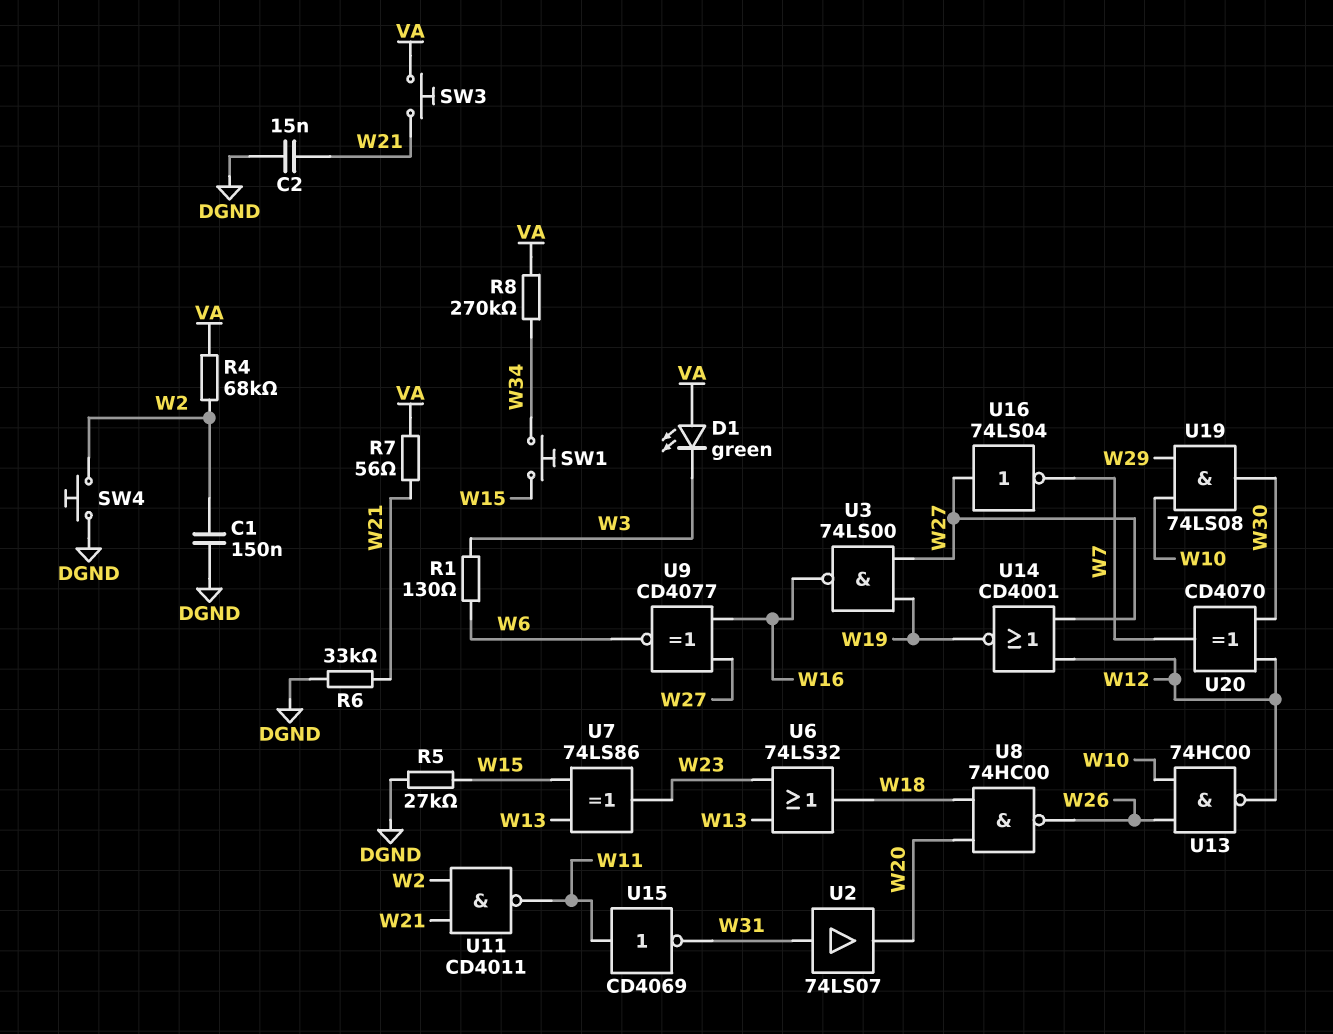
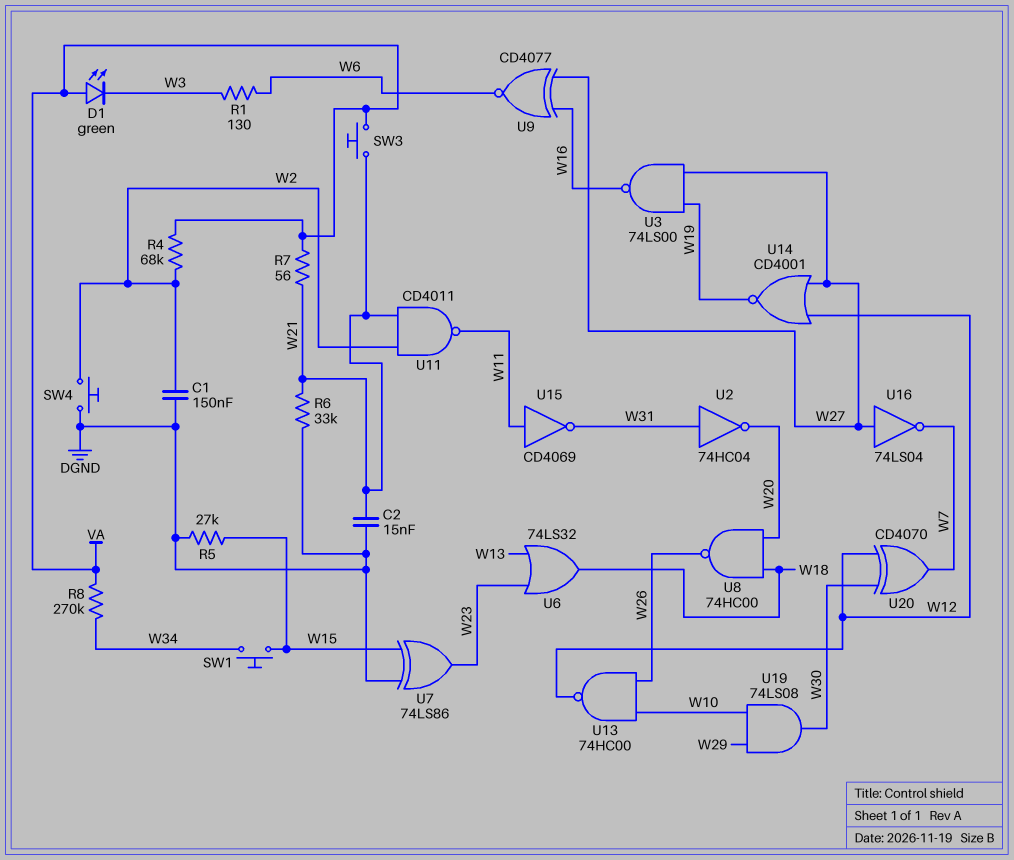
U2: buffer 74LS07 (in W31, out W20) -> NOT 74HC04 (in W31, out W20)
U7: XOR 74LS86 (in W13, in W15, out W23) -> XOR 74LS86 (in DGND, in W15, out W23)

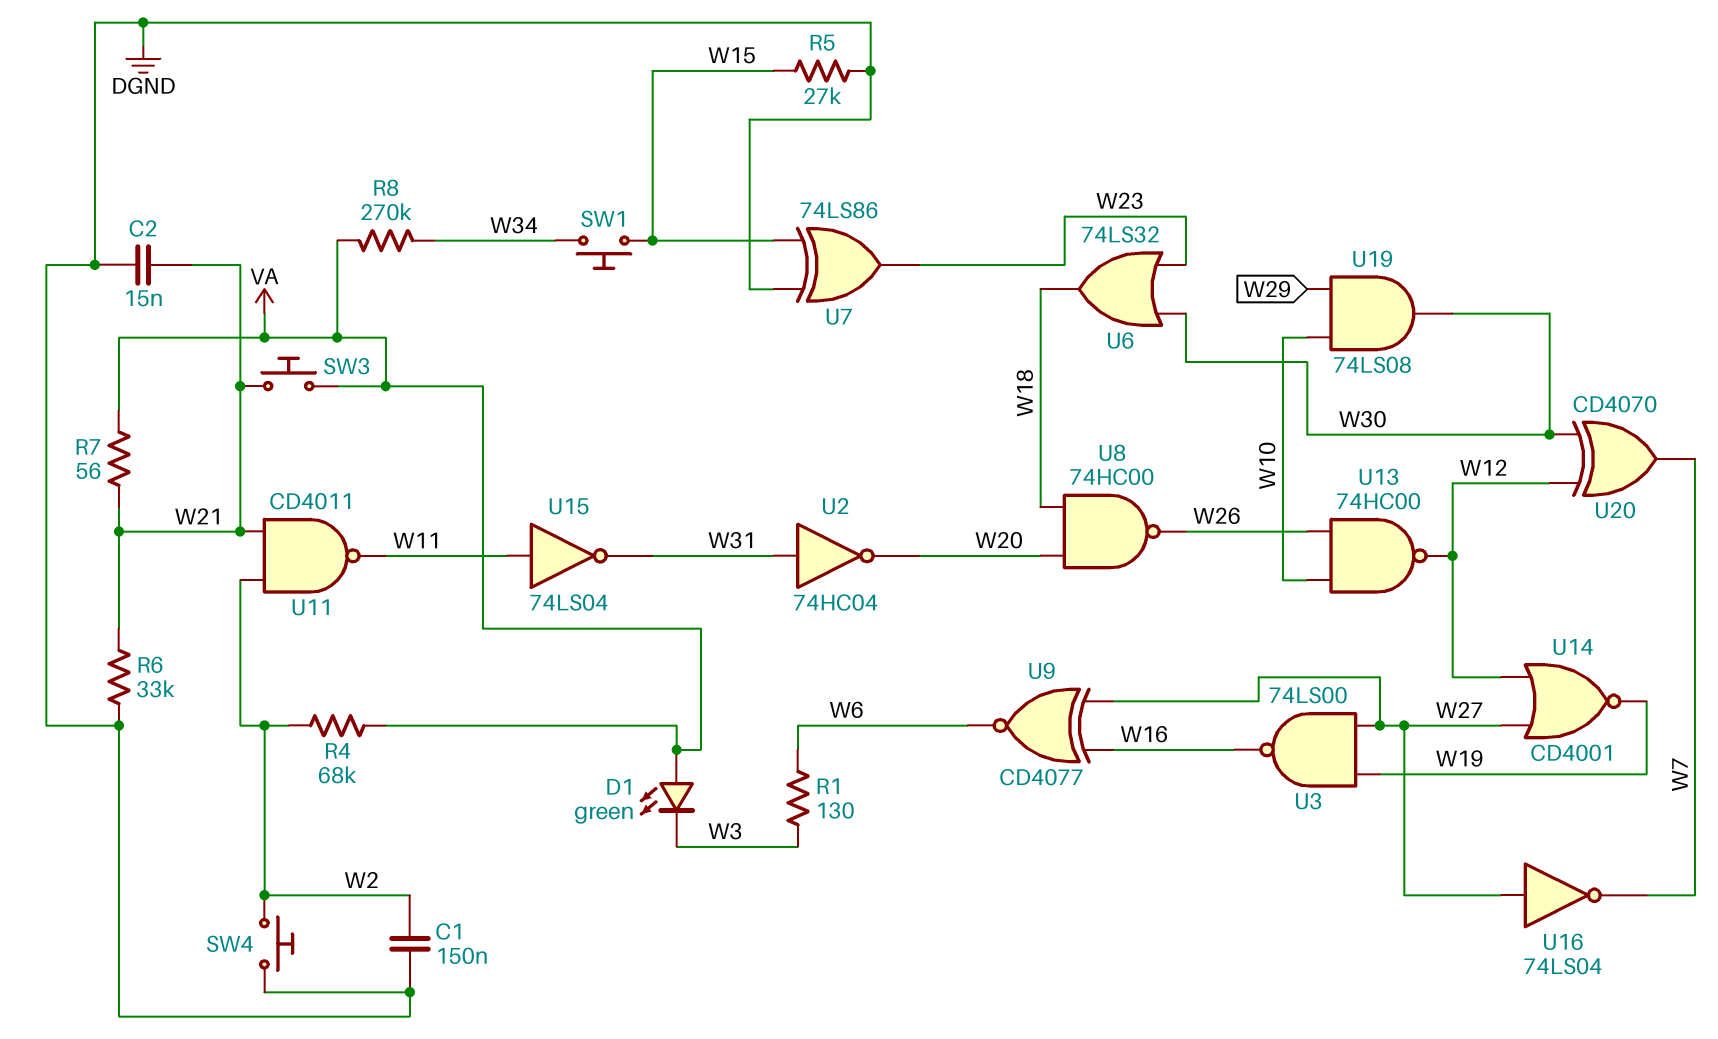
U6: OR 74LS32 (in W13, in W23, out W18) -> OR 74LS32 (in W23, in W30, out W18)
U15: NOT CD4069 (in W11, out W31) -> NOT 74LS04 (in W11, out W31)

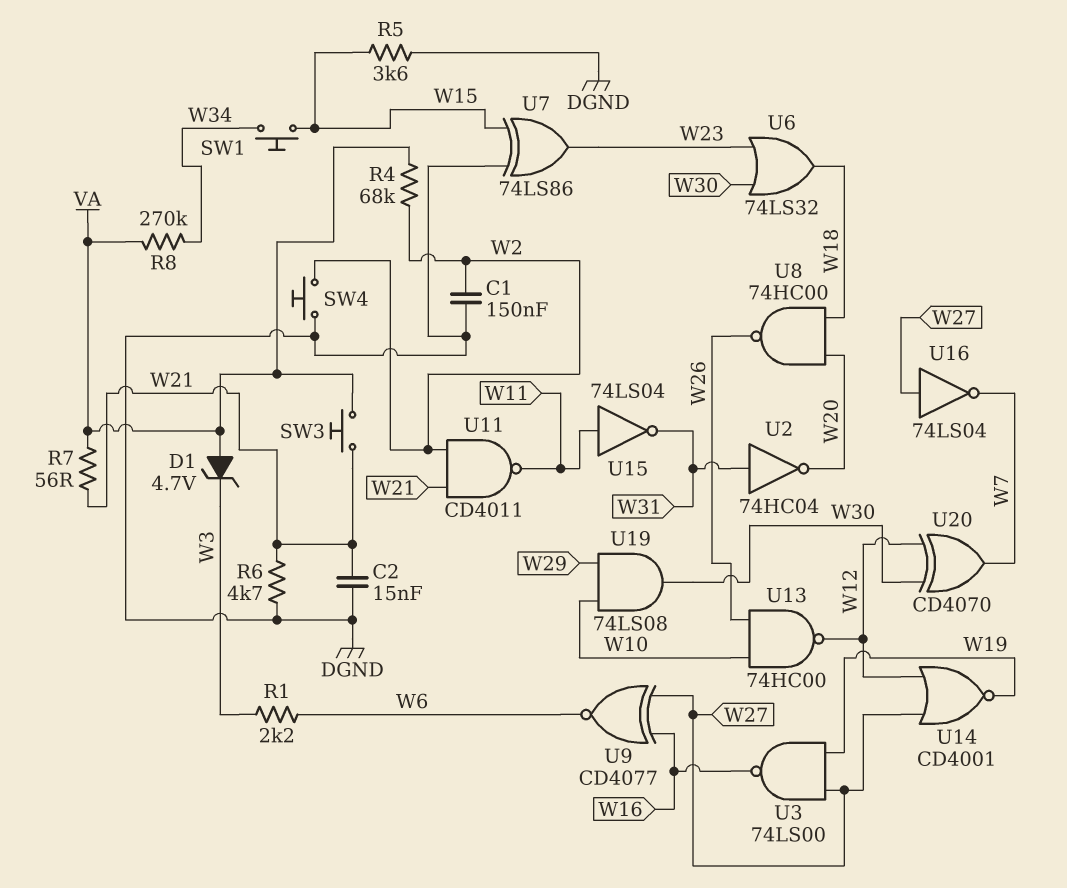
D1: LED green (A VA, K W3) -> zener 4.7V (A VA, K W3)
R1: 130 (W3, W6) -> 2.2k (W3, W6)
R5: 27k (DGND, W15) -> 3.6k (DGND, W15)
R6: 33k (DGND, W21) -> 4.7k (DGND, W21)

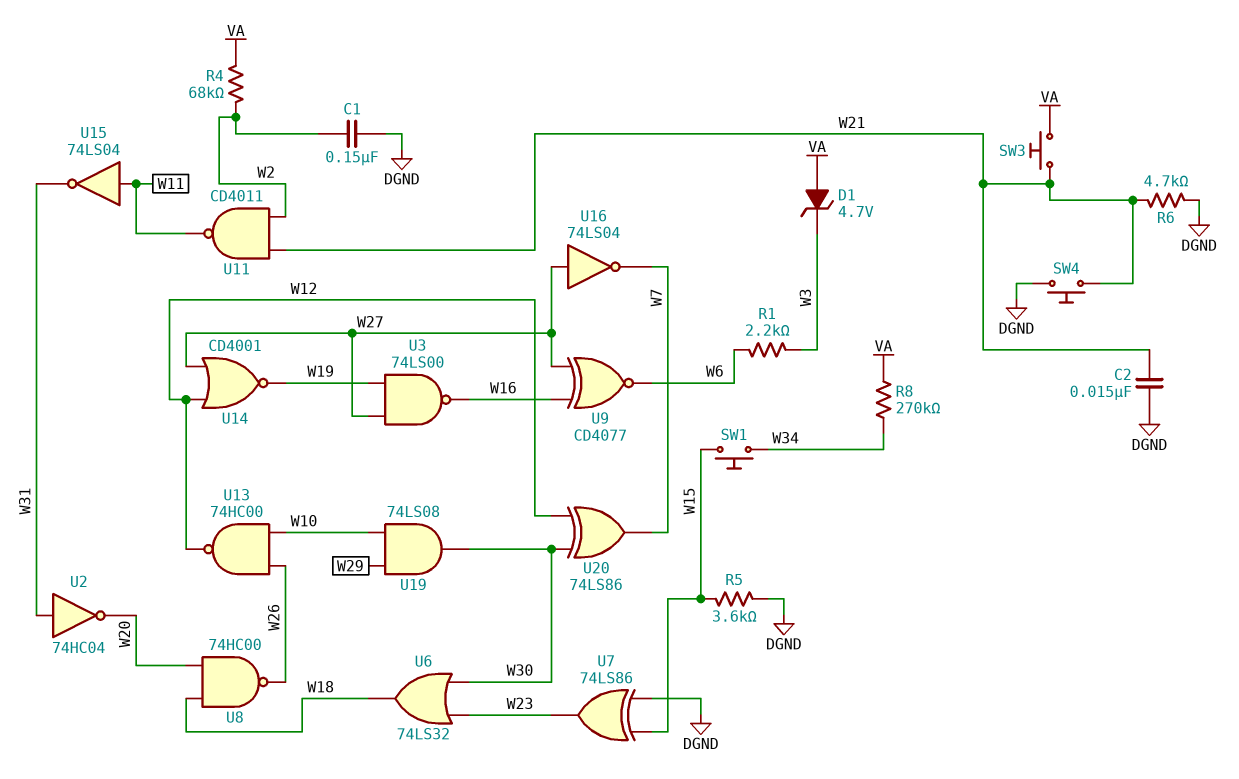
R7: 56 (VA, W21) -> none
SW4: button (DGND, W2) -> button (DGND, W21)
U20: XOR CD4070 (in W12, in W30, out W7) -> XOR 74LS86 (in W12, in W30, out W7)

